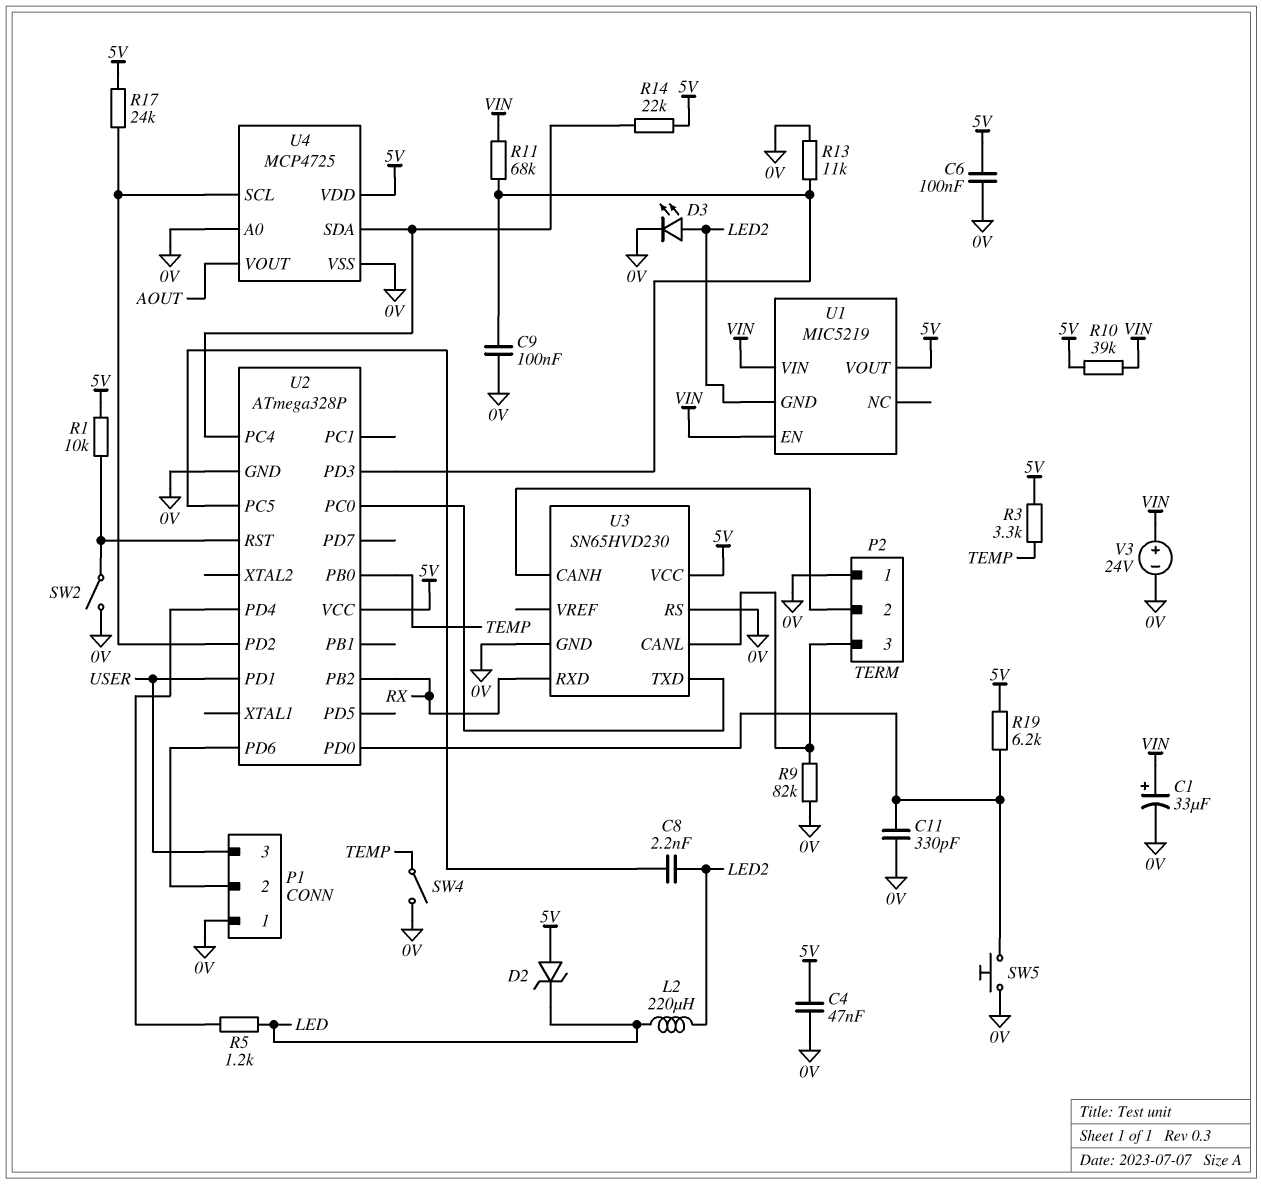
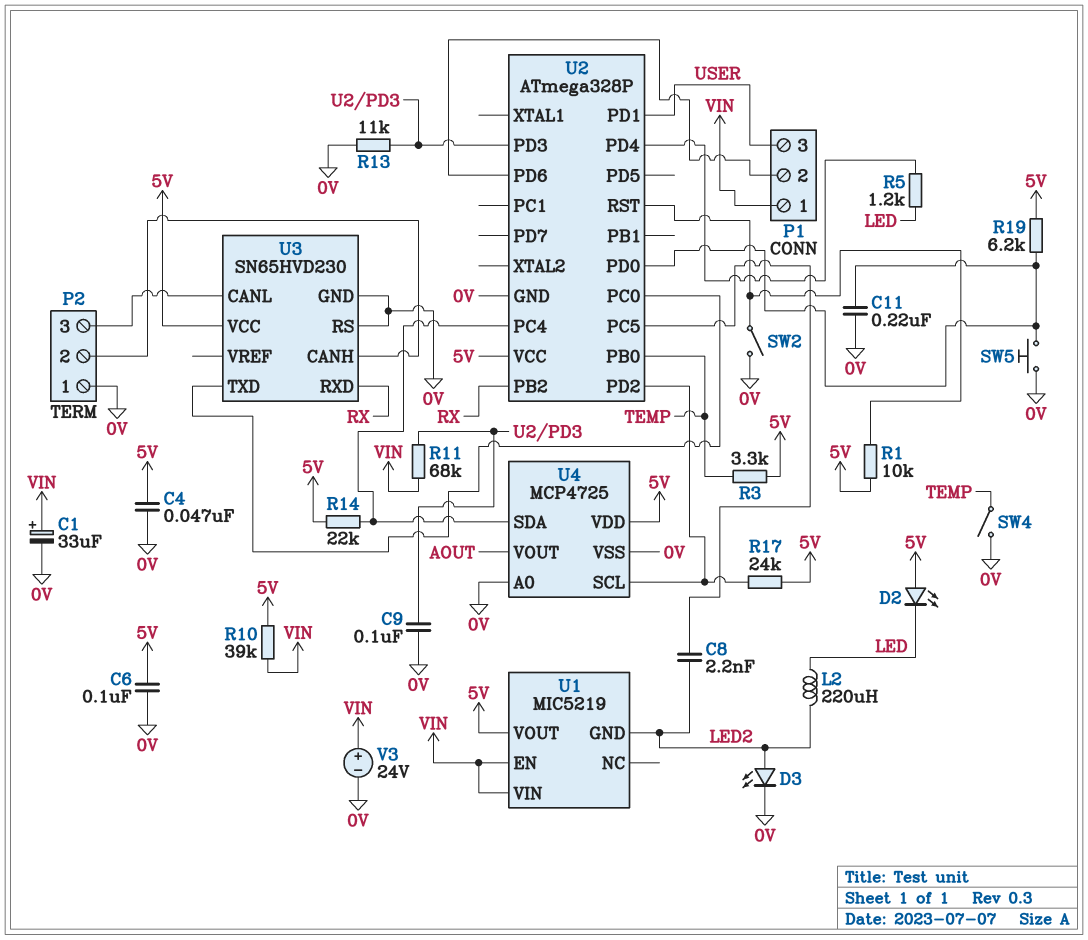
C11: 330pF (0V, U2/PD0) -> 220nF (0V, U2/PD0)
D2: zener (A 5V, K LED) -> LED (A 5V, K LED)
P1 pin 1: 0V -> VIN
R9: 82k (0V, P2/3) -> none

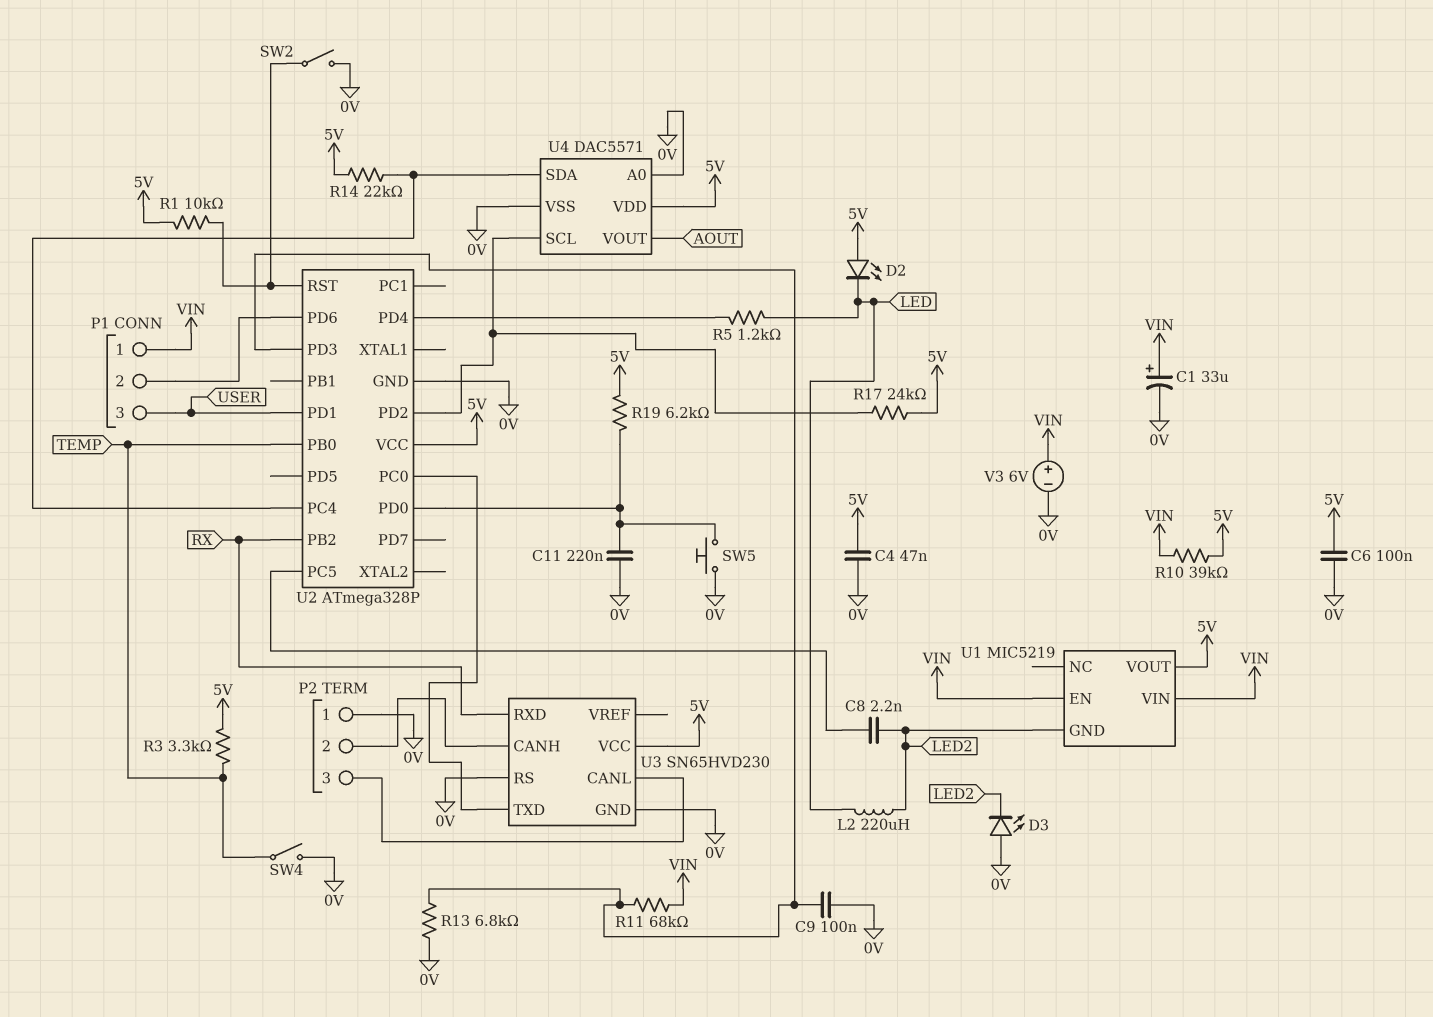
D3: LED (A LED2, K 0V) -> LED (A 0V, K LED2)
R13: 11k (0V, U2/PD3) -> 6.8k (0V, U2/PD3)
U4: MCP4725 -> DAC5571
V3: 24V (plus VIN, minus 0V) -> 6V (plus VIN, minus 0V)

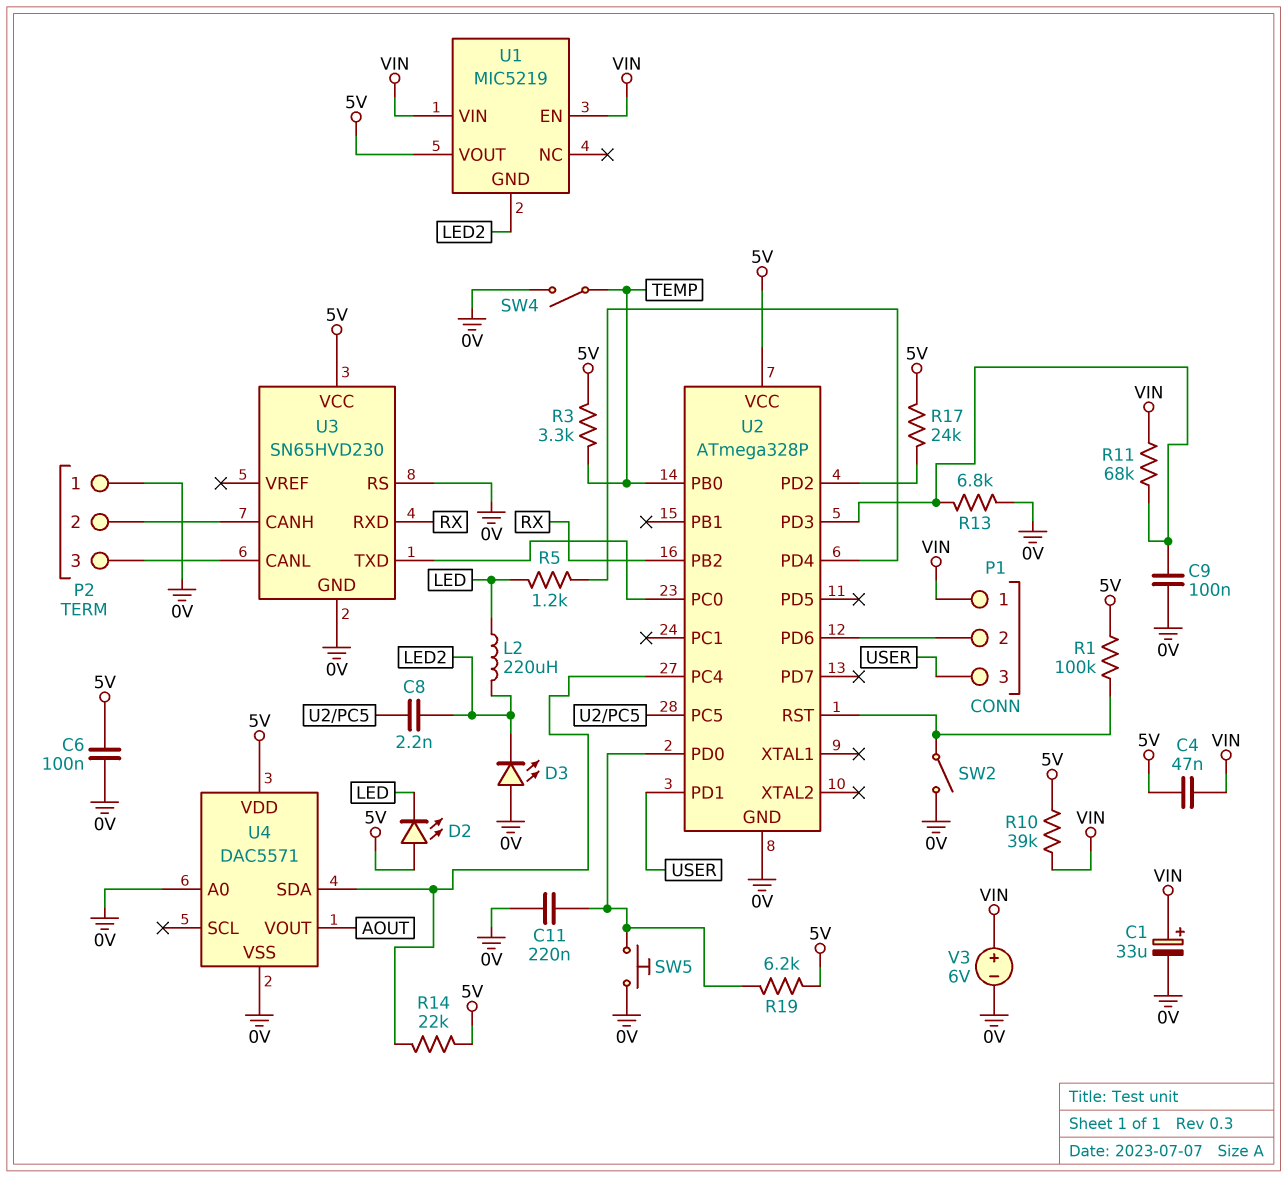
C4: 47nF (0V, 5V) -> 47nF (5V, VIN)
R1: 10k (5V, U2/RST) -> 100k (5V, U2/RST)
U4 pin SCL: U2/PD2 -> none

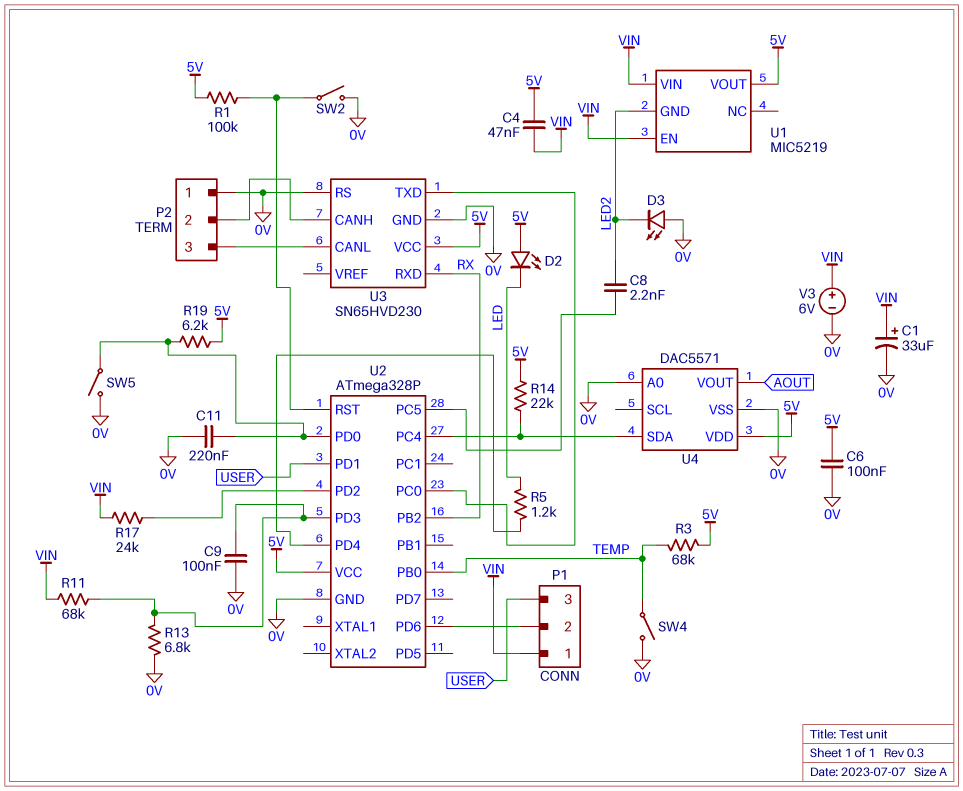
L2: 220uH (LED, LED2) -> none
R3: 3.3k (5V, TEMP) -> 68k (5V, TEMP)
R10: 39k (5V, VIN) -> none
R17: 24k (5V, U2/PD2) -> 24k (U2/PD2, VIN)
SW5: button (0V, U2/PD0) -> switch (0V, U2/PD0)

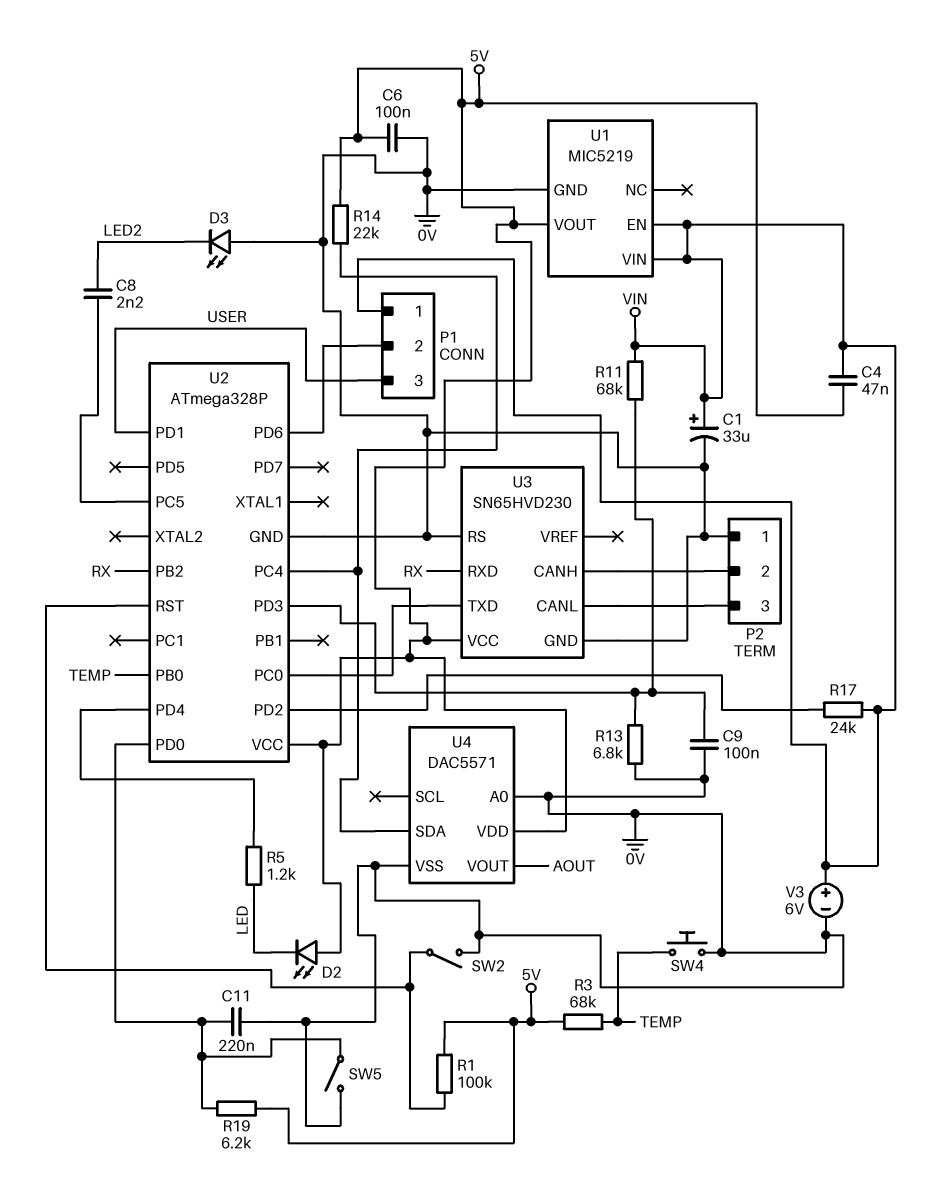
SW4: switch (0V, TEMP) -> button (0V, TEMP)
U1 pin GND: LED2 -> 0V

